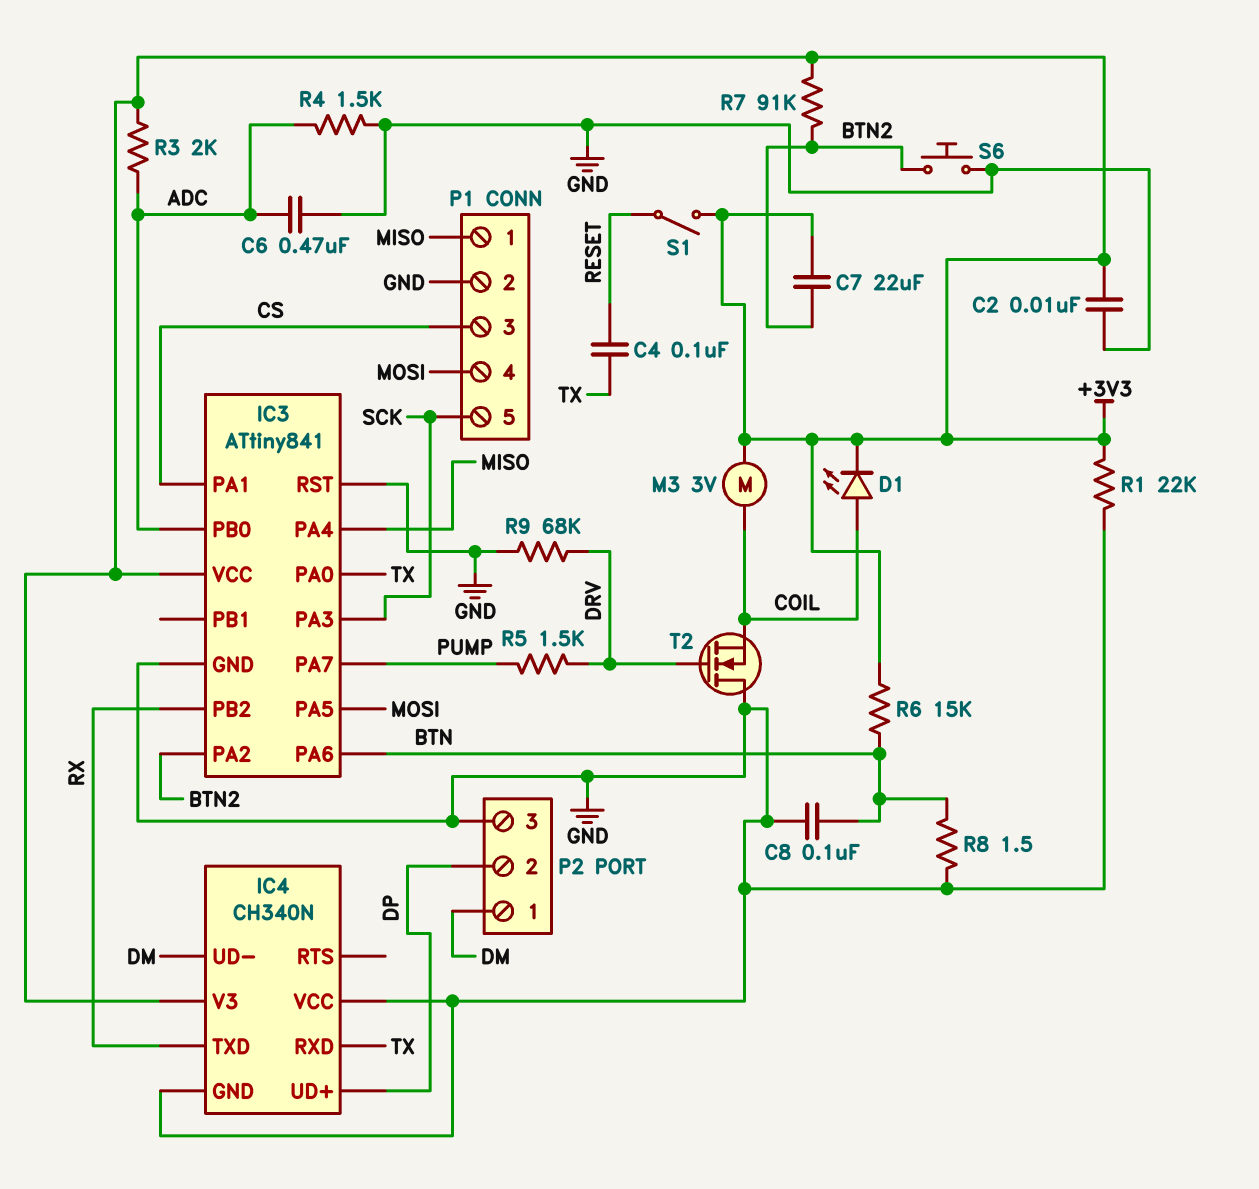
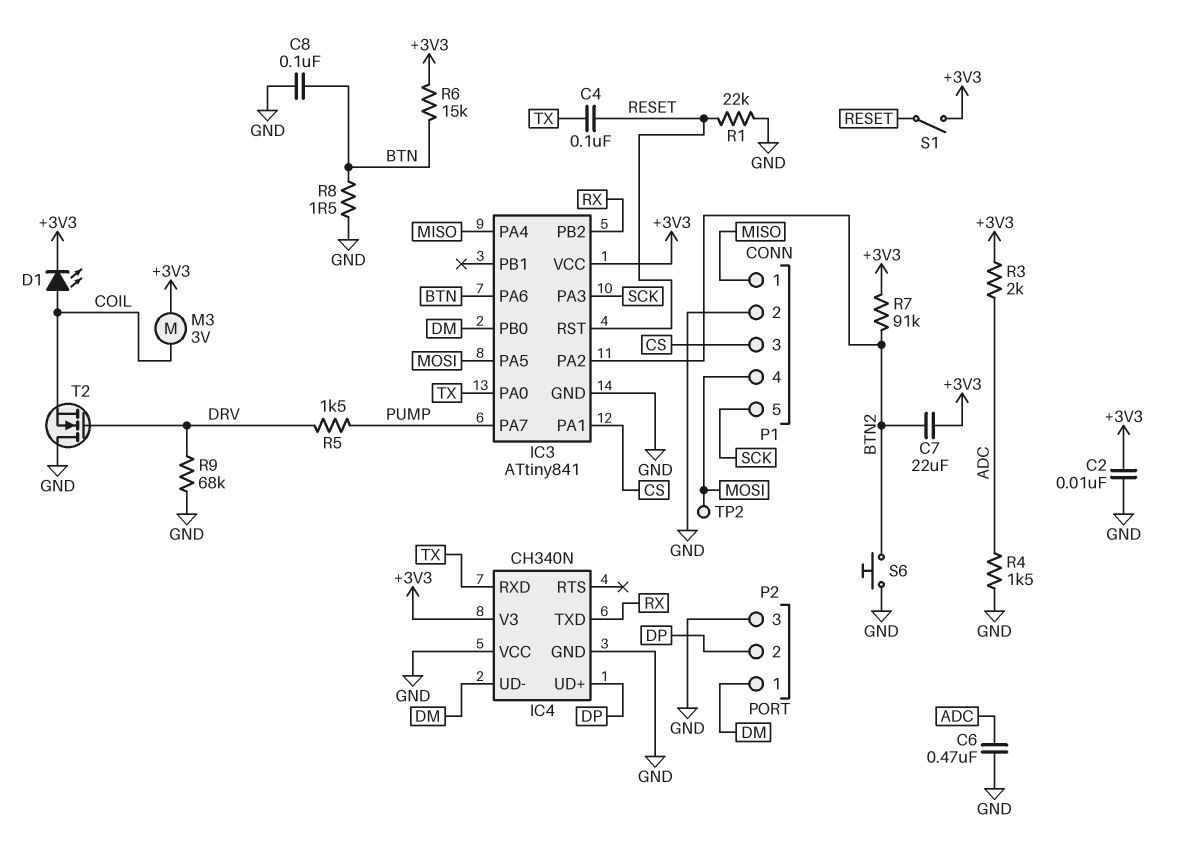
IC3 pin PB0: ADC -> DM
IC3 pin RST: GND -> RESET
R1: 22k (+3V3, GND) -> 22k (GND, RESET)
TP2: none -> test point (MOSI)

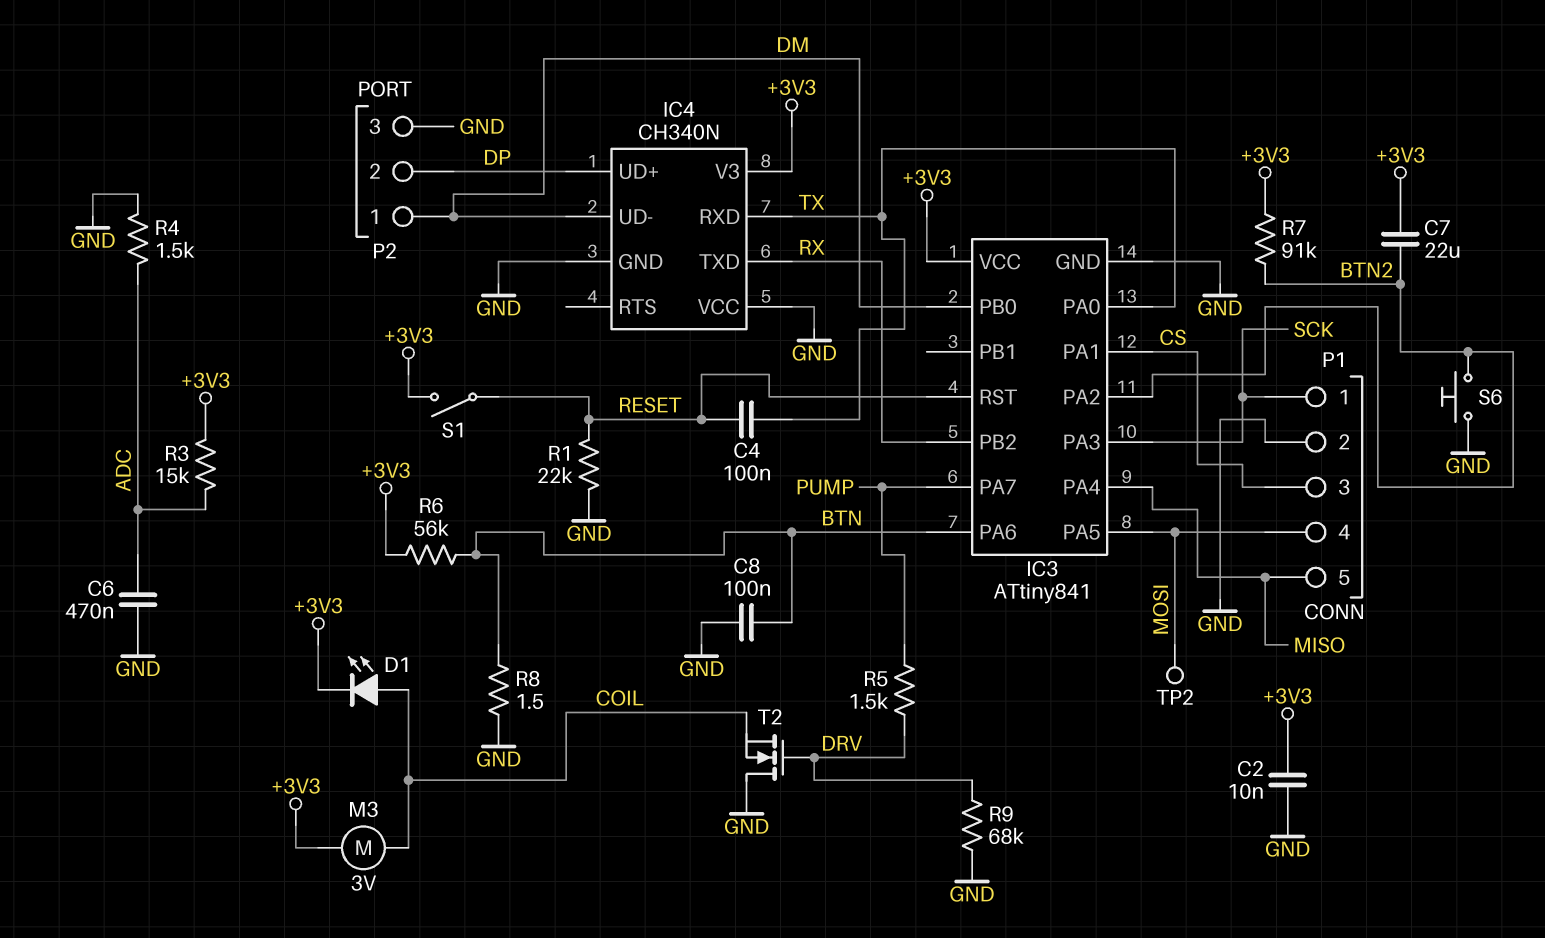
P1 pin 1: MISO -> SCK
P1 pin 5: SCK -> MISO
R3: 2k (+3V3, ADC) -> 15k (+3V3, ADC)
R6: 15k (+3V3, BTN) -> 56k (+3V3, BTN)

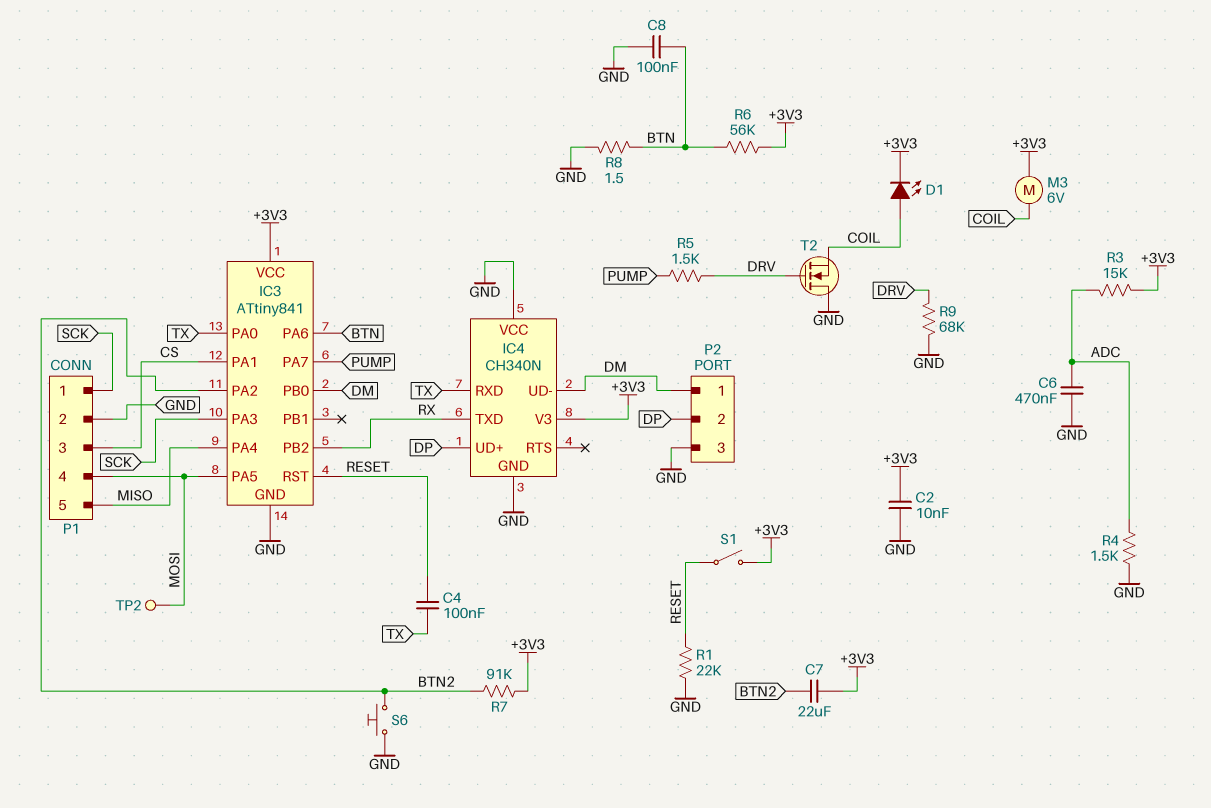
M3: motor 3V (+3V3, COIL) -> motor 6V (+3V3, COIL)

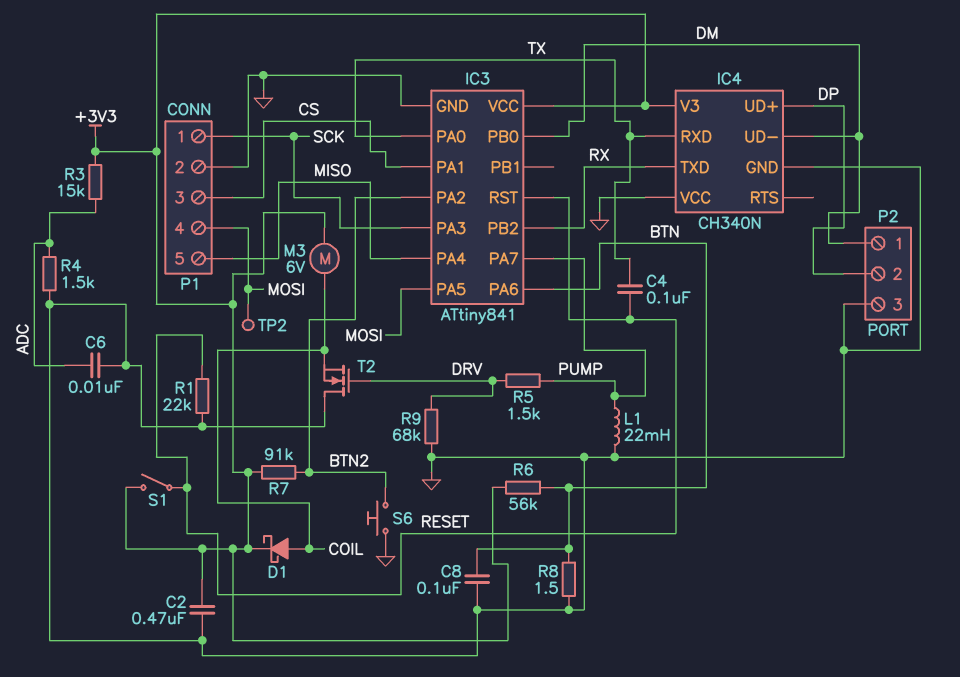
C2: 10nF (+3V3, GND) -> 470nF (+3V3, GND)
C6: 470nF (ADC, GND) -> 10nF (ADC, GND)
C7: 22uF (+3V3, BTN2) -> none
D1: LED (A COIL, K +3V3) -> schottky (A COIL, K +3V3)
L1: none -> 22mH (GND, PUMP)

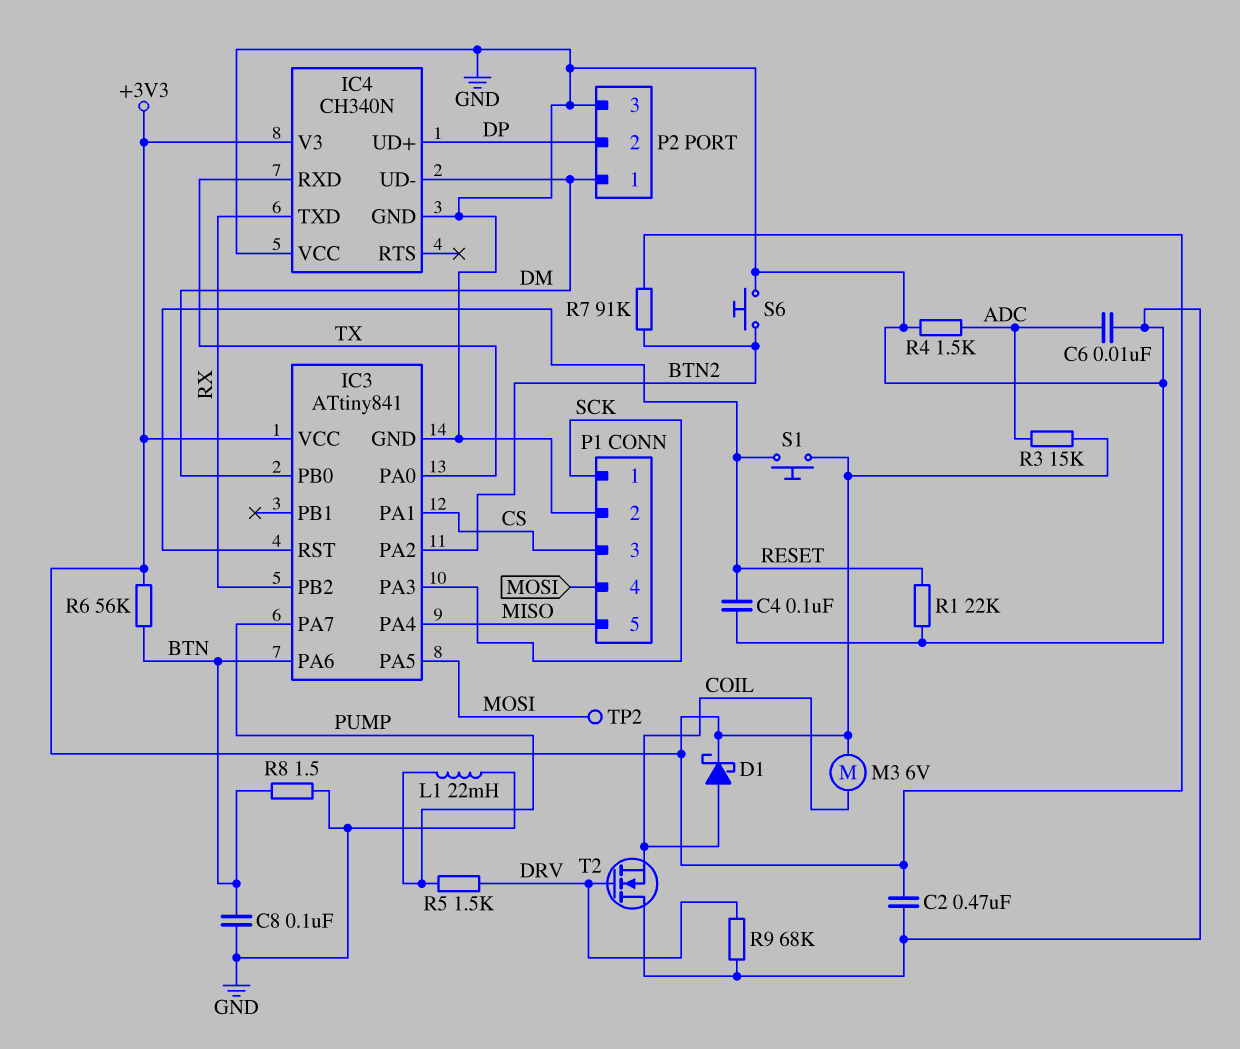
C4: 100nF (RESET, TX) -> 100nF (GND, RESET)
S1: switch (+3V3, RESET) -> button (+3V3, RESET)

